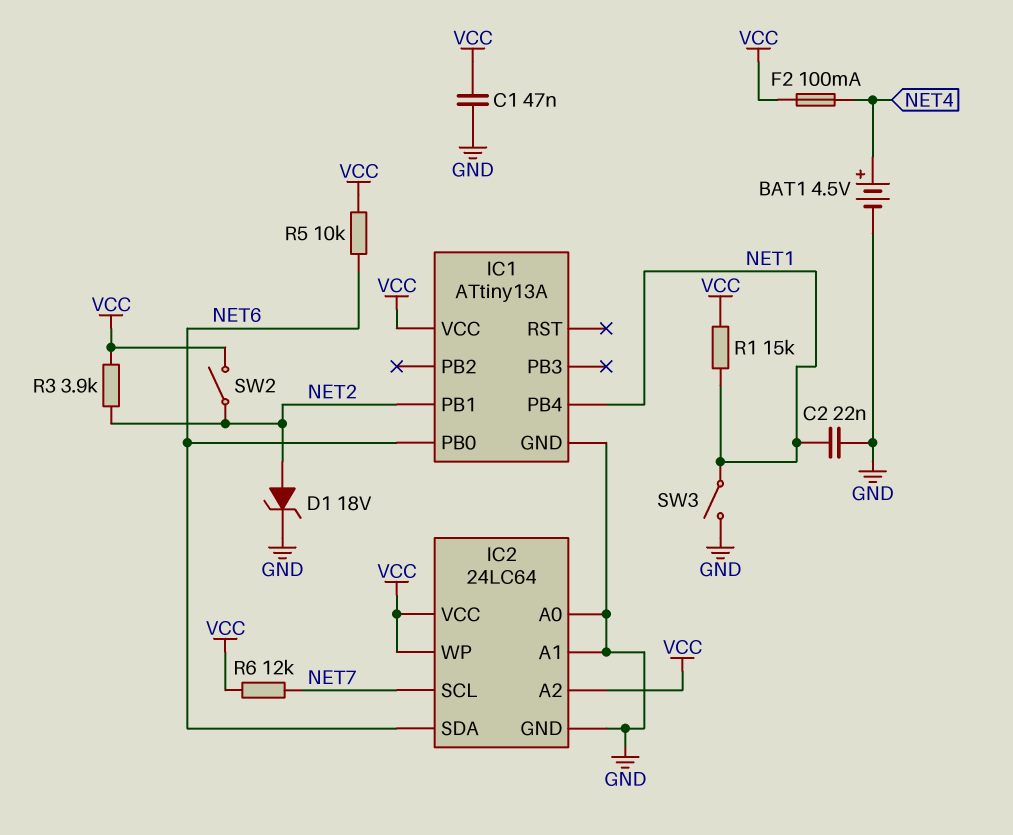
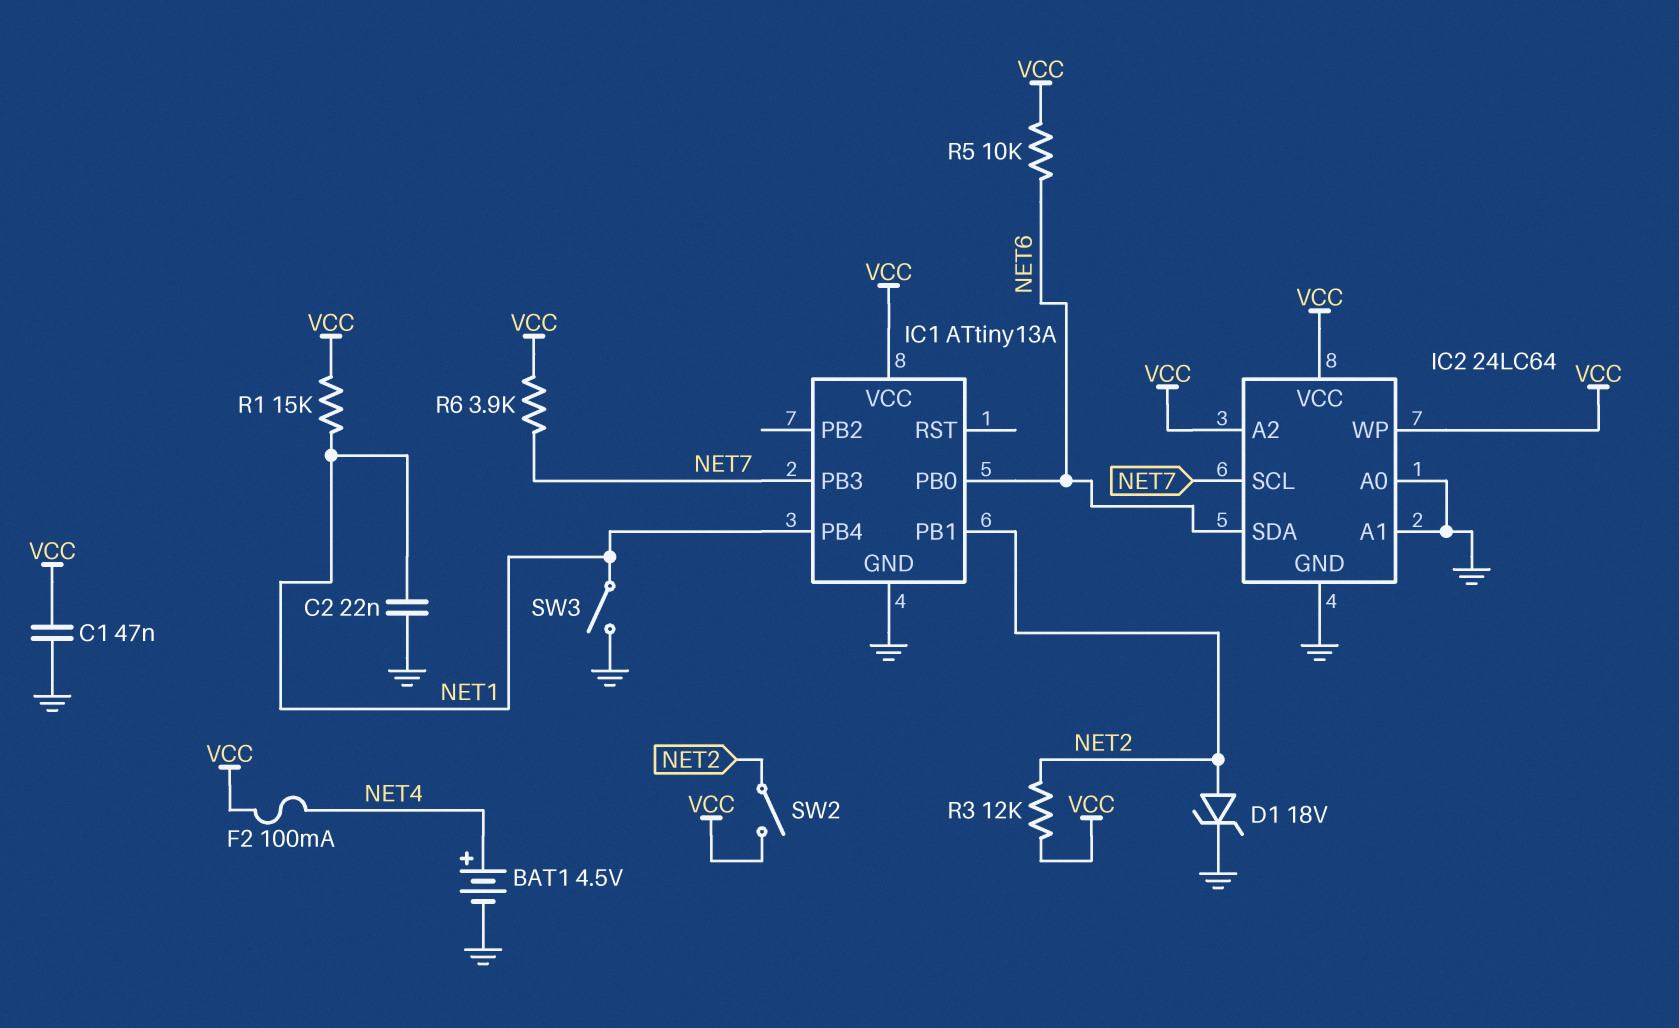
IC1 pin PB3: none -> NET7
R3: 3.9k (NET2, VCC) -> 12k (NET2, VCC)
R6: 12k (NET7, VCC) -> 3.9k (NET7, VCC)

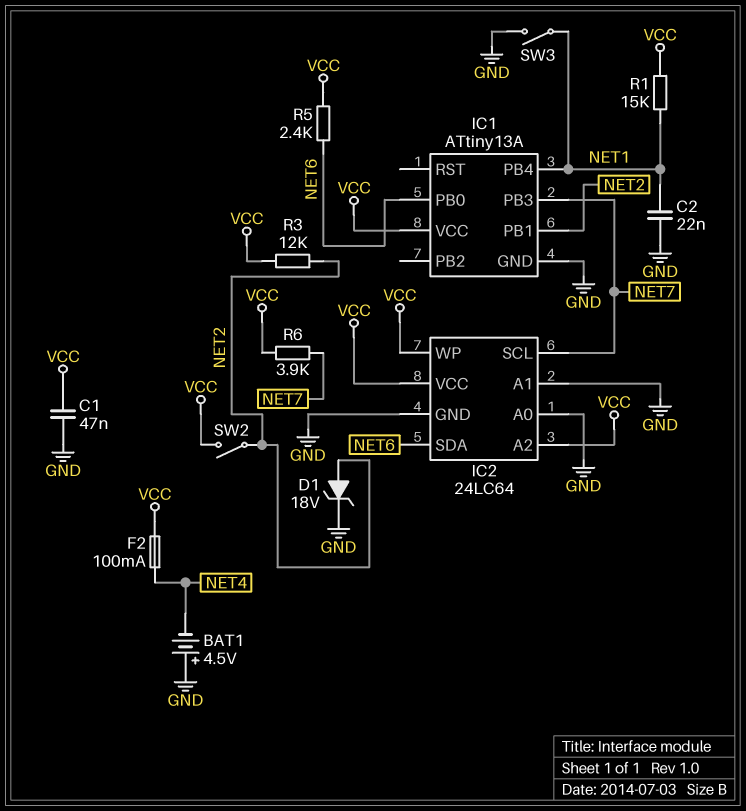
BAT1: 4.5V (plus NET4, minus GND) -> 4.5V (plus GND, minus NET4)
R5: 10k (NET6, VCC) -> 2.4k (NET6, VCC)

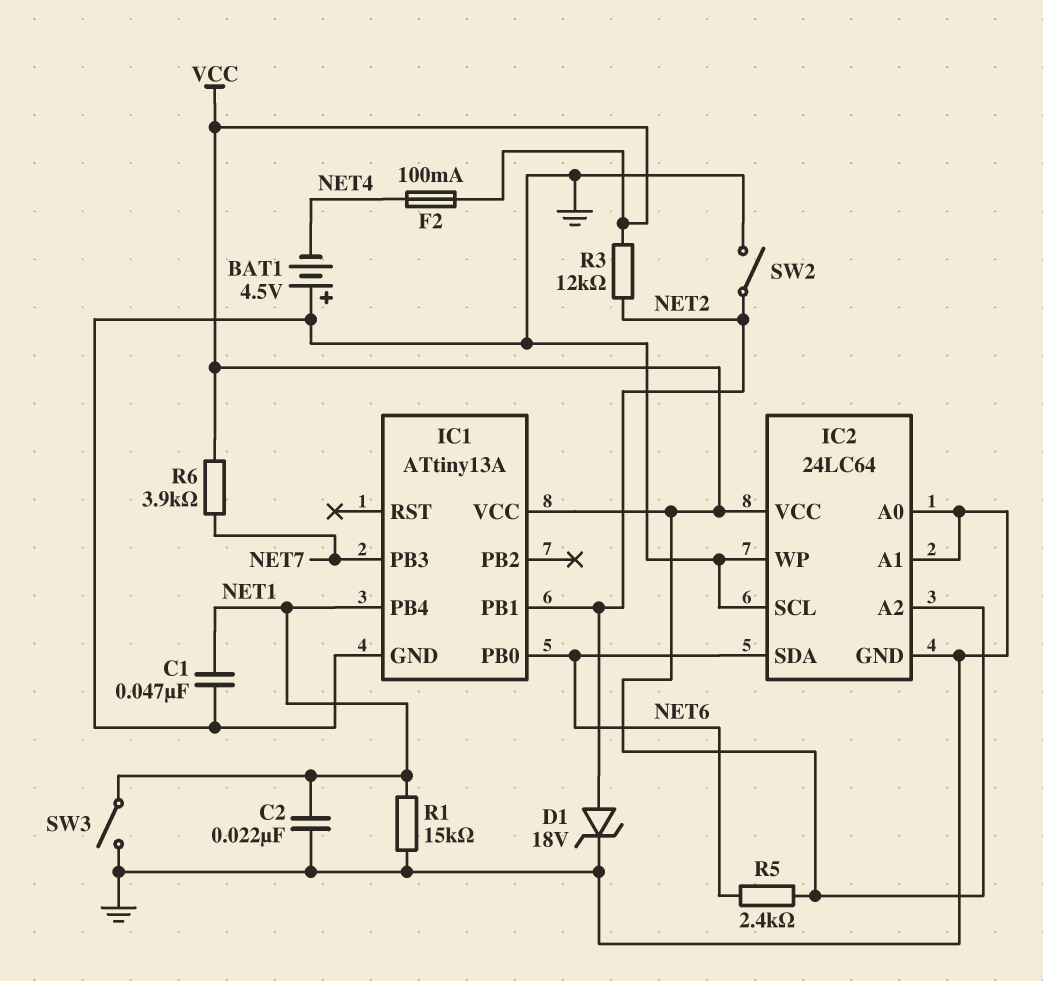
C1: 47nF (GND, VCC) -> 47nF (GND, NET1)
IC2 pin SCL: NET7 -> GND
IC2 pin WP: VCC -> GND
R1: 15k (NET1, VCC) -> 15k (GND, NET1)
SW2: switch (NET2, VCC) -> switch (GND, NET2)

